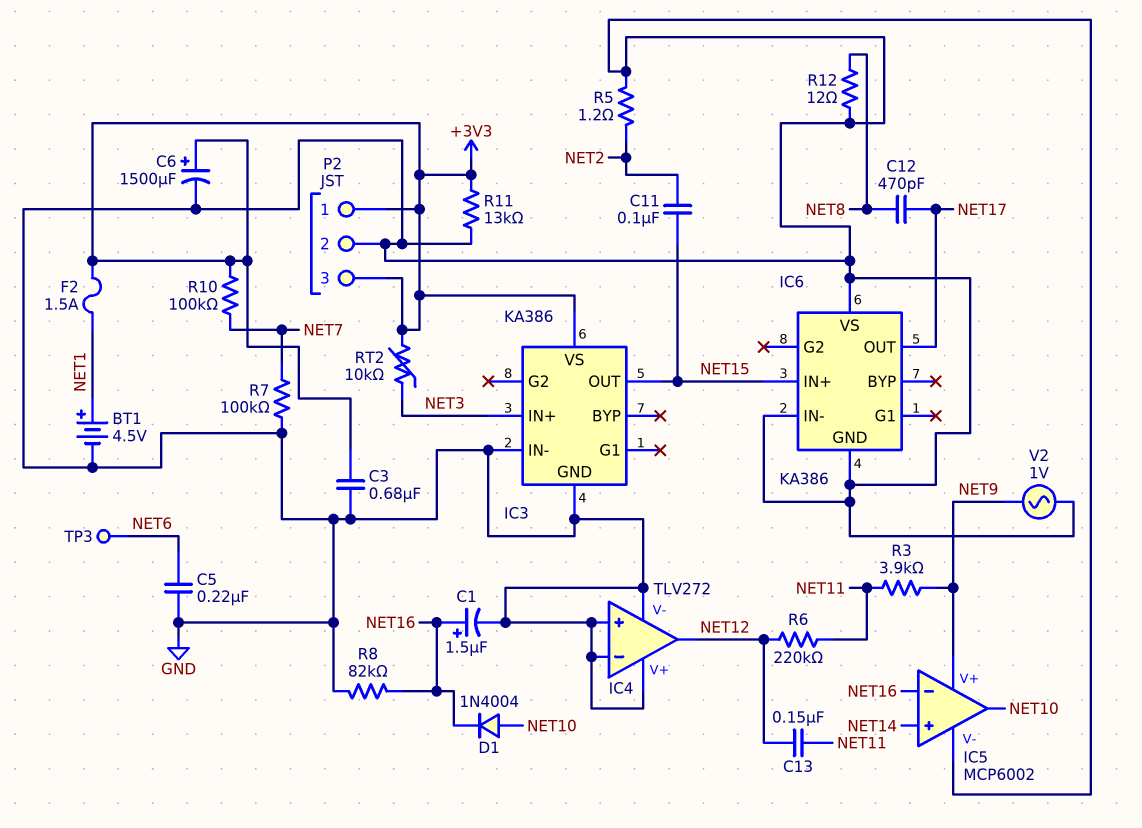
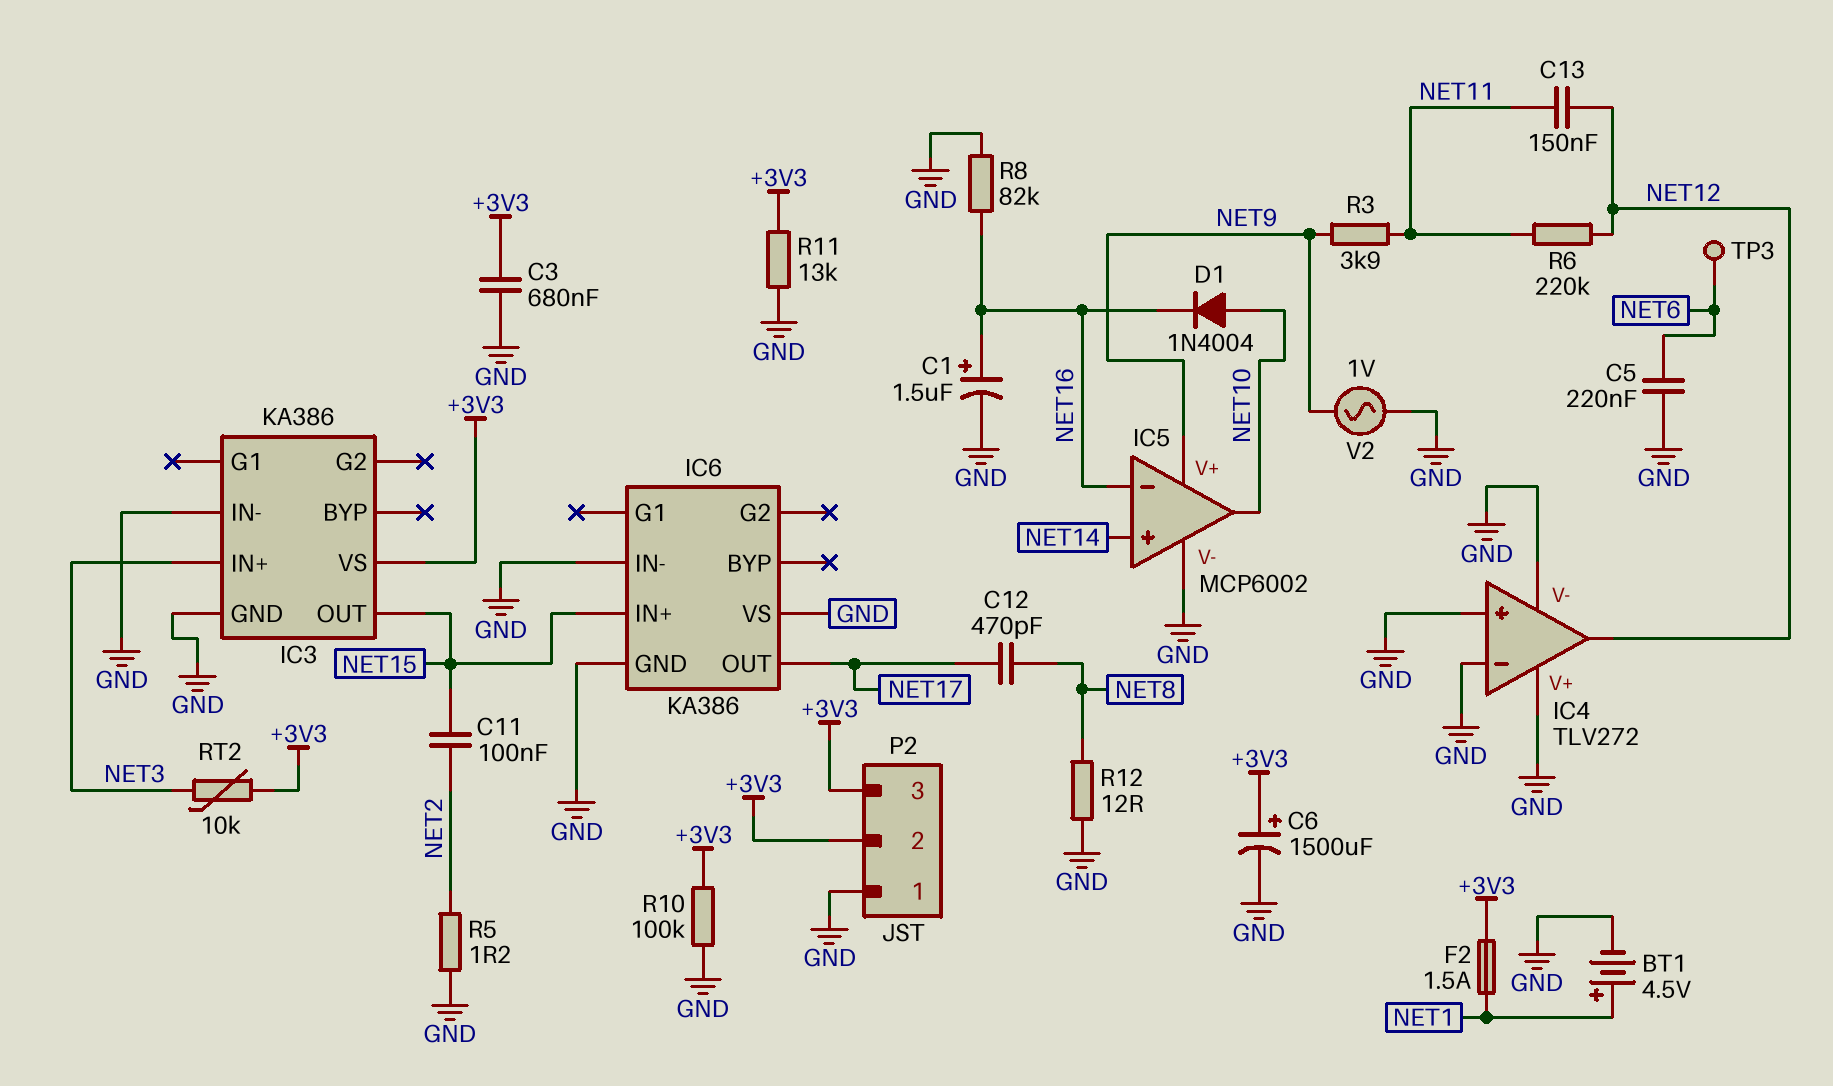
P2 pin 1: +3V3 -> GND
P2 pin 2: GND -> +3V3
R7: 100k (GND, NET7) -> none
R10: 100k (+3V3, NET7) -> 100k (+3V3, GND)

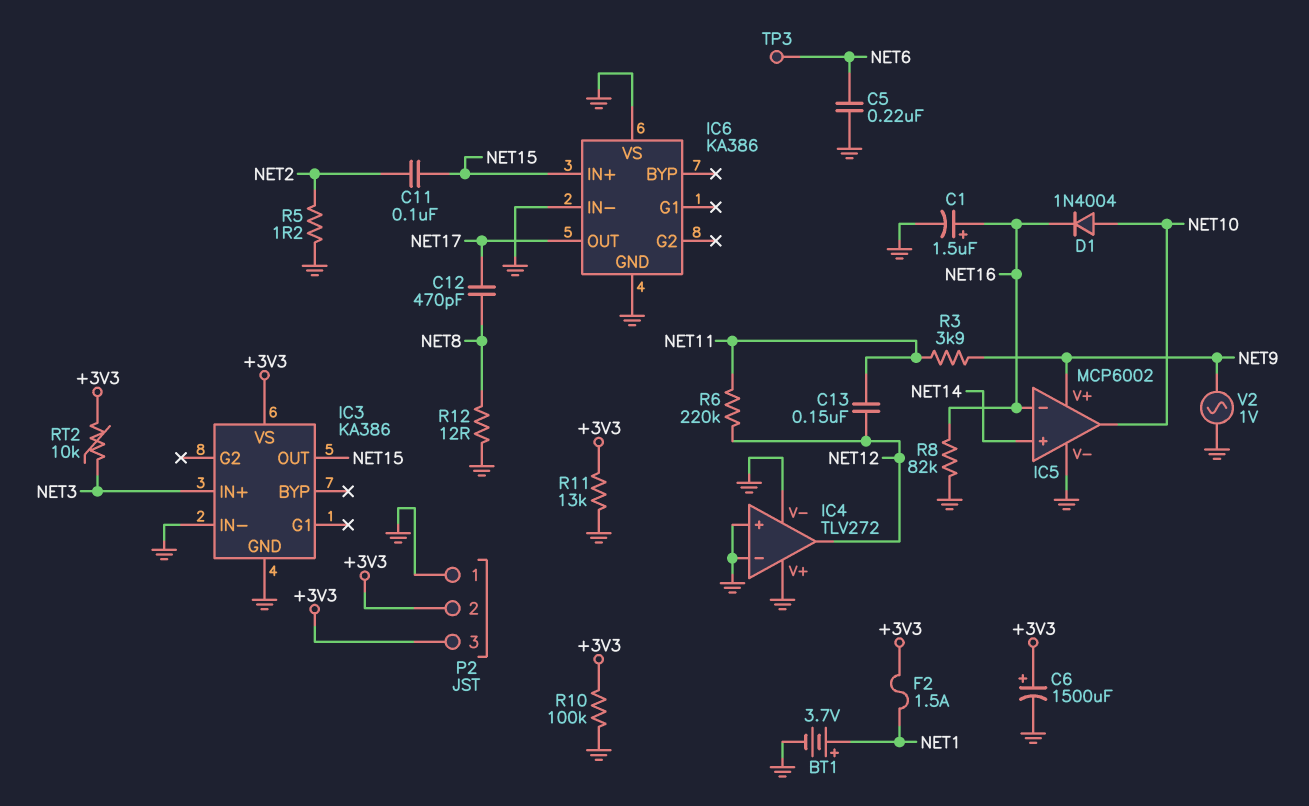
BT1: 4.5V (plus NET1, minus GND) -> 3.7V (plus NET1, minus GND)
C3: 680nF (+3V3, GND) -> none

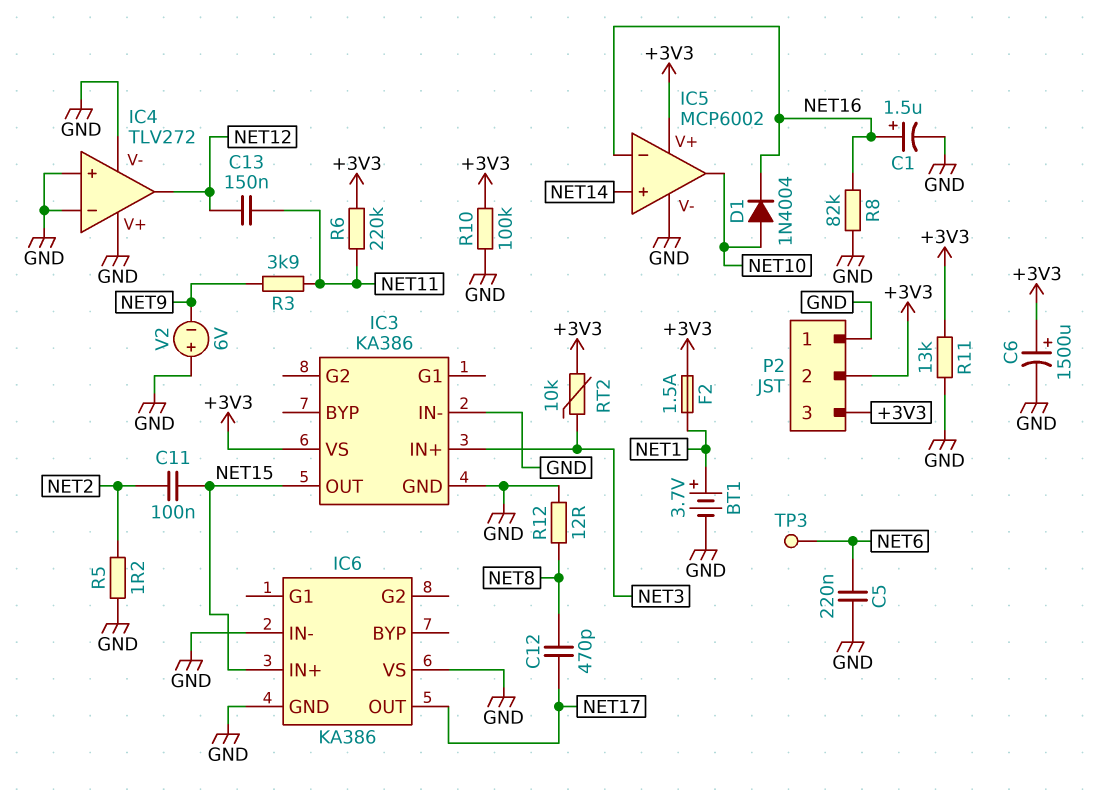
IC5 pin V+: NET9 -> +3V3
R6: 220k (NET11, NET12) -> 220k (+3V3, NET11)
V2: AC 1V (GND, NET9) -> 6V (plus GND, minus NET9)

